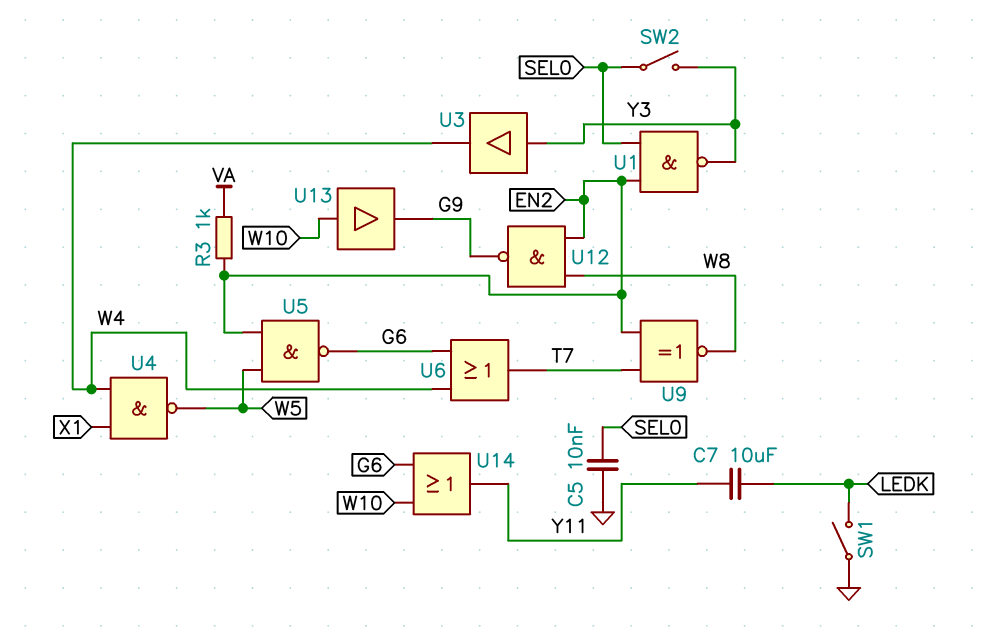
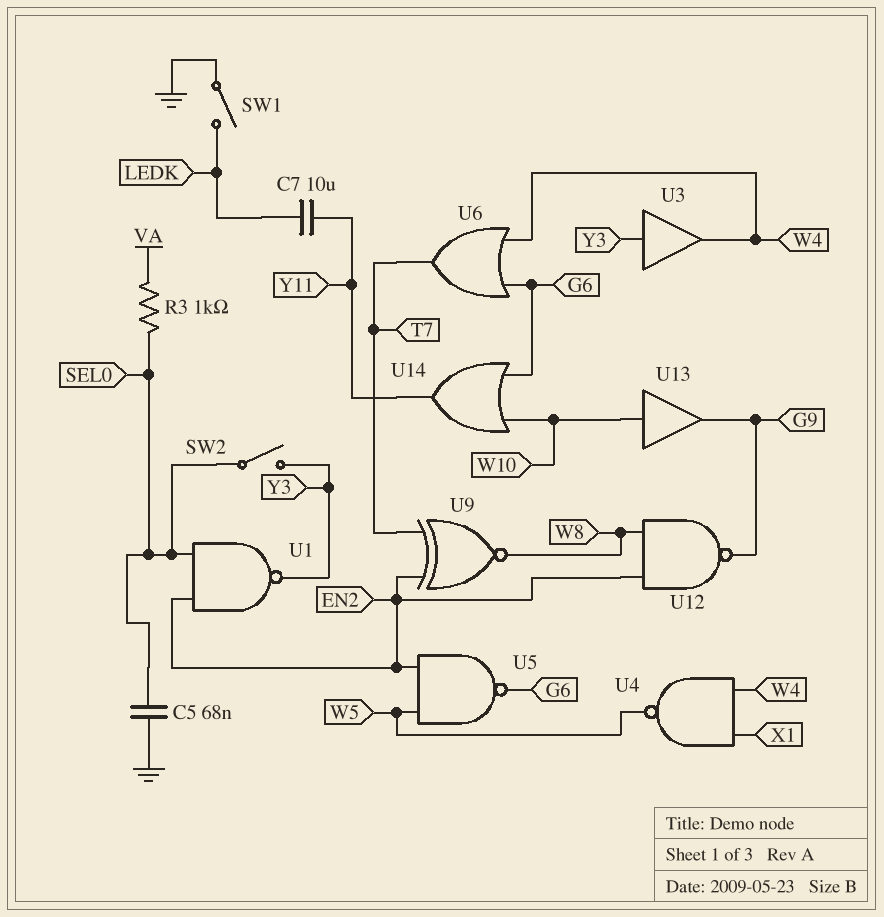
C5: 10nF (GND, SEL0) -> 68nF (GND, SEL0)
R3: 1k (EN2, VA) -> 1k (SEL0, VA)

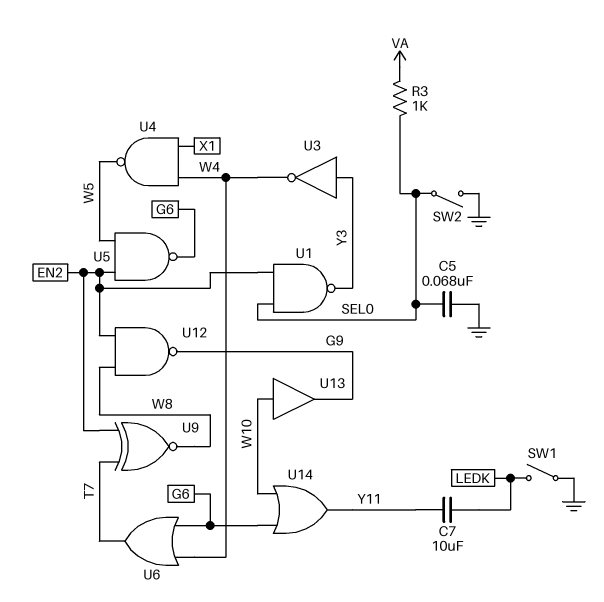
SW2: switch (SEL0, Y3) -> switch (GND, SEL0)
U3: buffer (in Y3, out W4) -> NOT (in Y3, out W4)

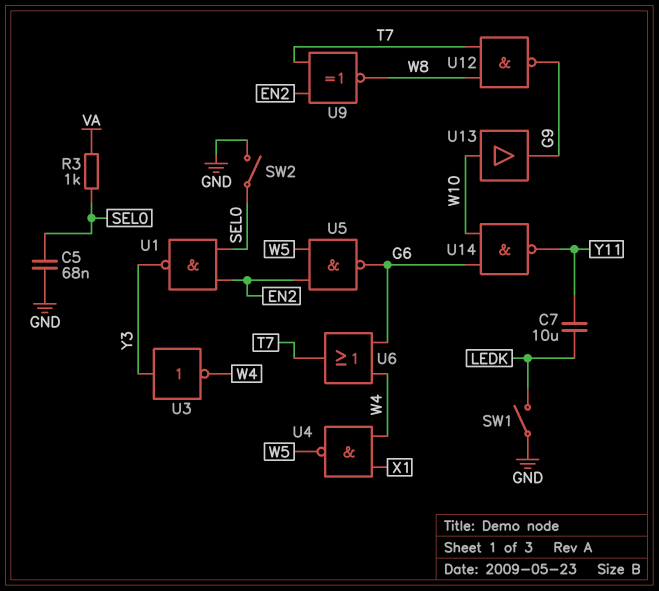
U12: NAND (in EN2, in W8, out G9) -> NAND (in T7, in W8, out G9)
U14: OR (in G6, in W10, out Y11) -> NAND (in G6, in W10, out Y11)

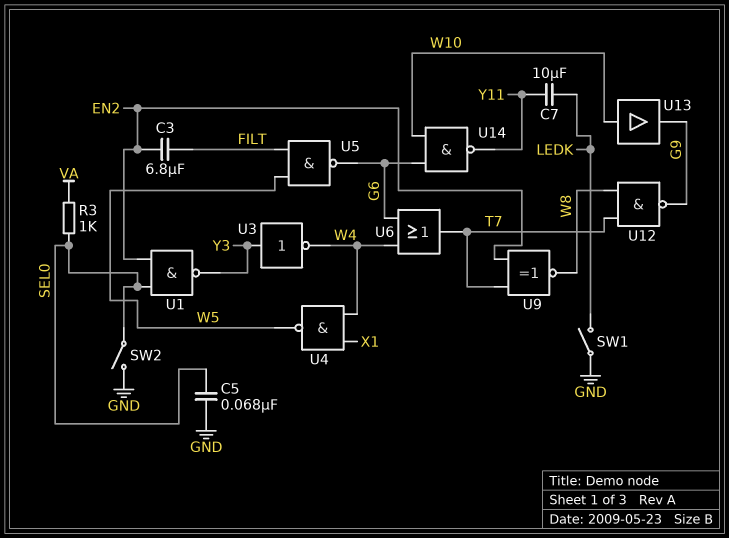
C3: none -> 6.8uF (EN2, FILT)
U5: NAND (in EN2, in W5, out G6) -> NAND (in FILT, in W5, out G6)

